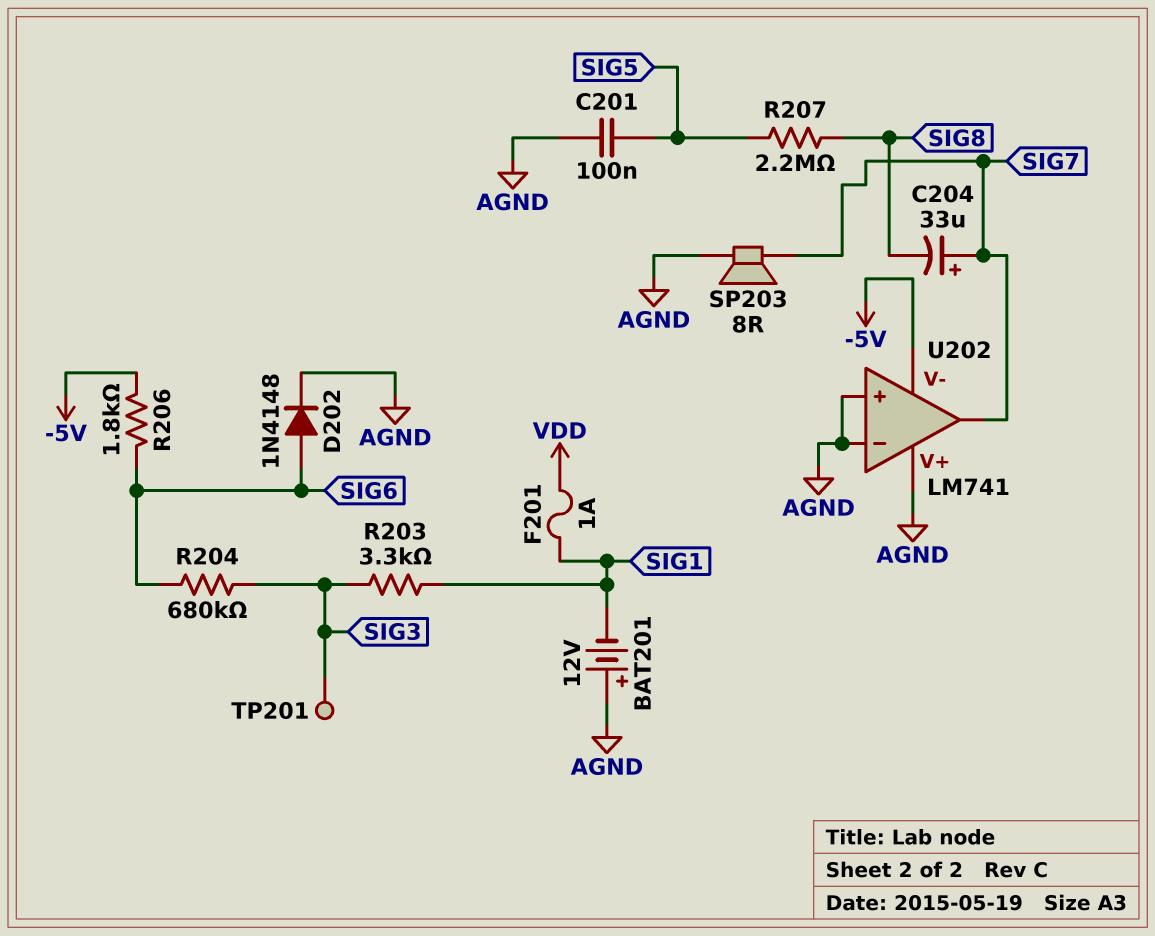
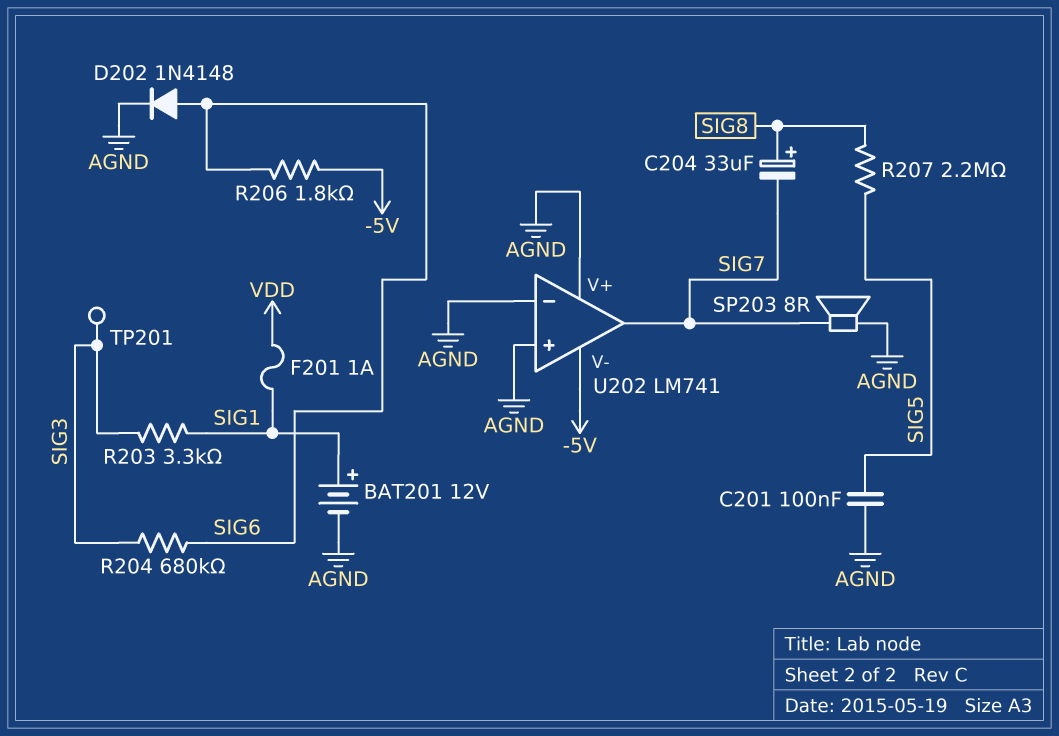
BAT201: 12V (plus AGND, minus SIG1) -> 12V (plus SIG1, minus AGND)
C204: 33uF (plus SIG7, minus SIG8) -> 33uF (plus SIG8, minus SIG7)

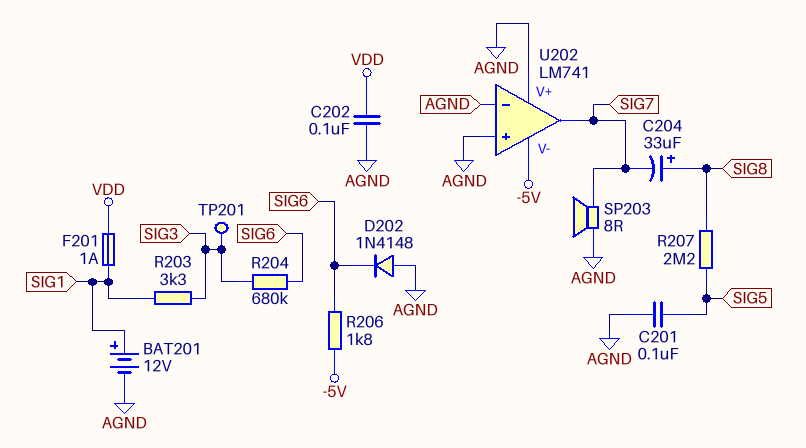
C202: none -> 100nF (AGND, VDD)
D202: diode 1N4148 (A SIG6, K AGND) -> diode 1N4148 (A AGND, K SIG6)

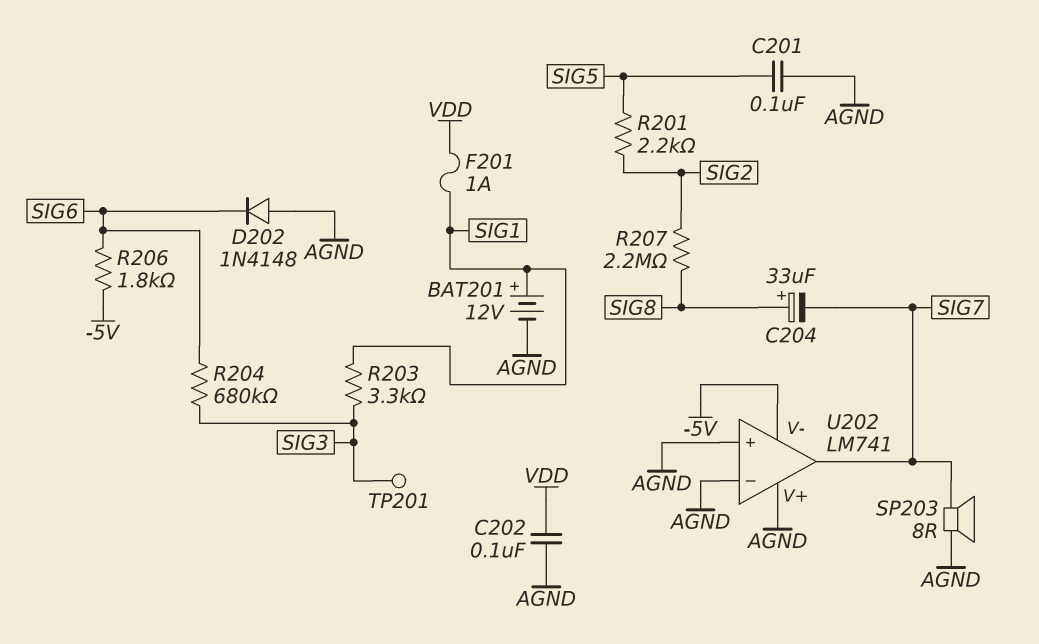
R201: none -> 2.2k (SIG2, SIG5)
R207: 2.2M (SIG5, SIG8) -> 2.2M (SIG2, SIG8)

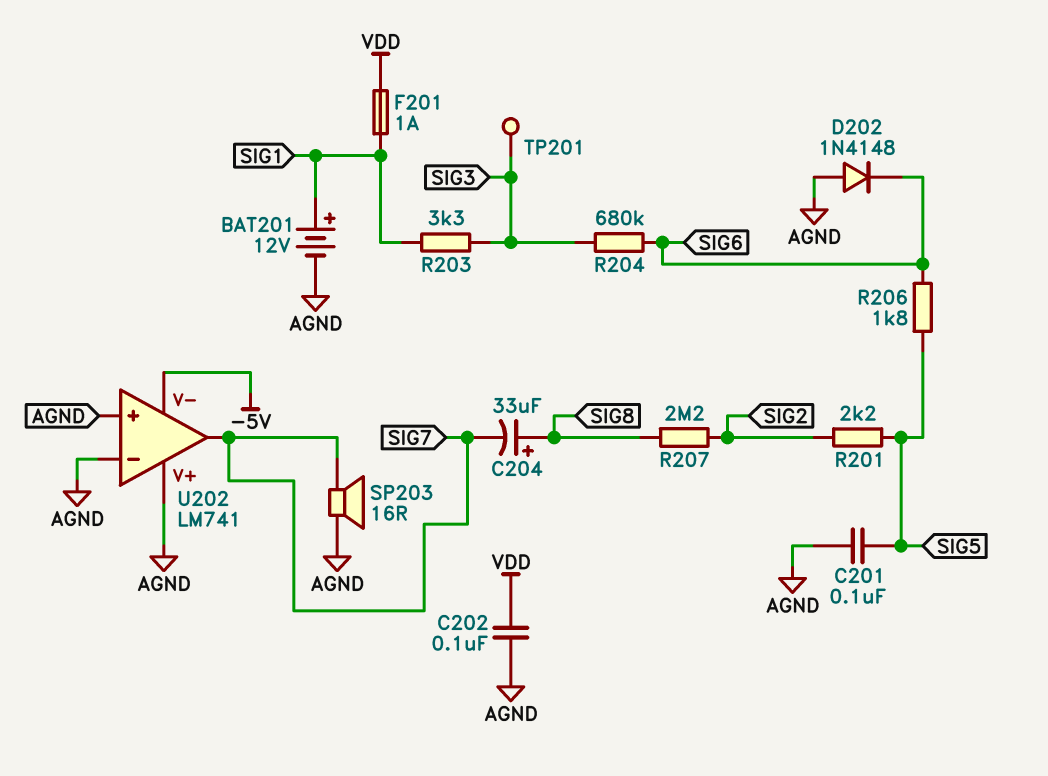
R206: 1.8k (-5V, SIG6) -> 1.8k (SIG5, SIG6)
SP203: speaker 8R (AGND, SIG7) -> speaker 16R (AGND, SIG7)

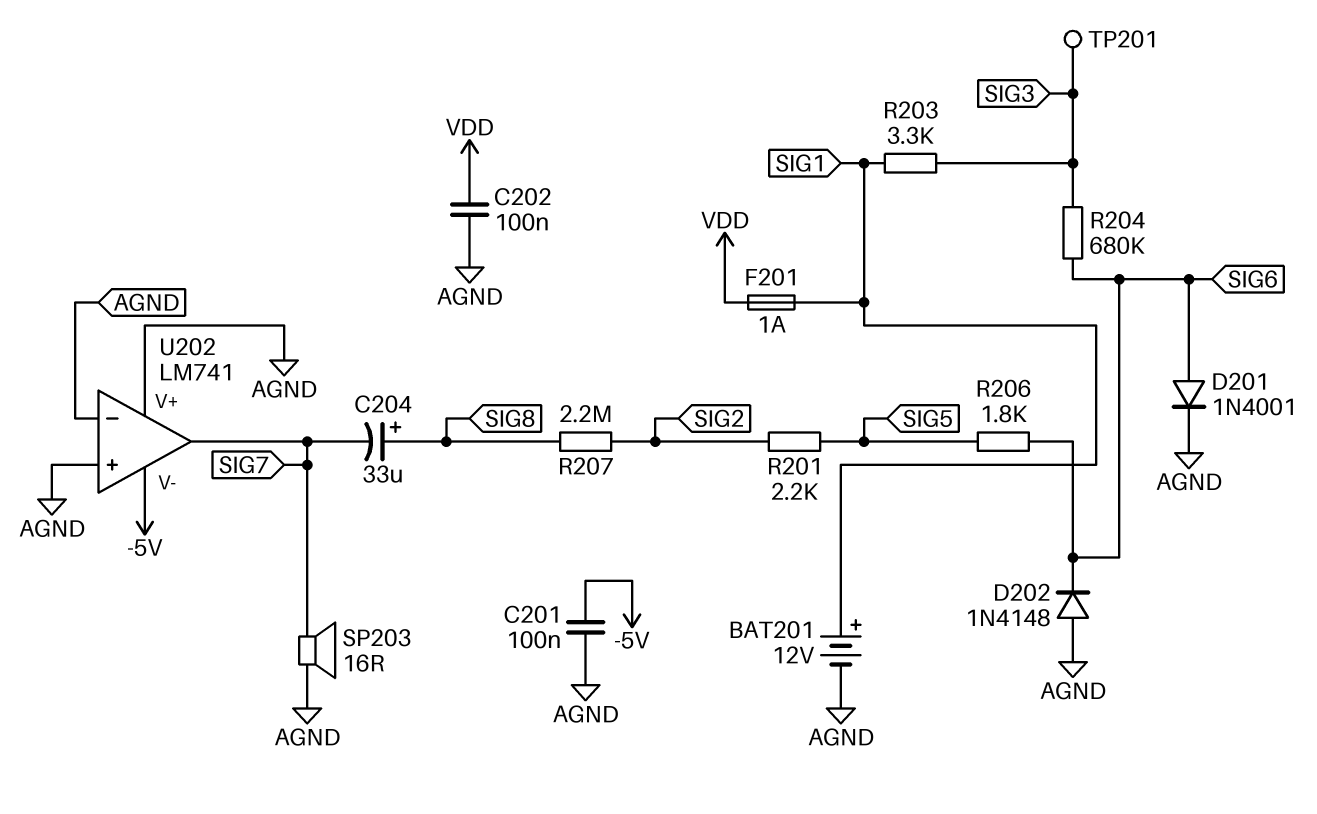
C201: 100nF (AGND, SIG5) -> 100nF (-5V, AGND)
D201: none -> diode 1N4001 (A SIG6, K AGND)

